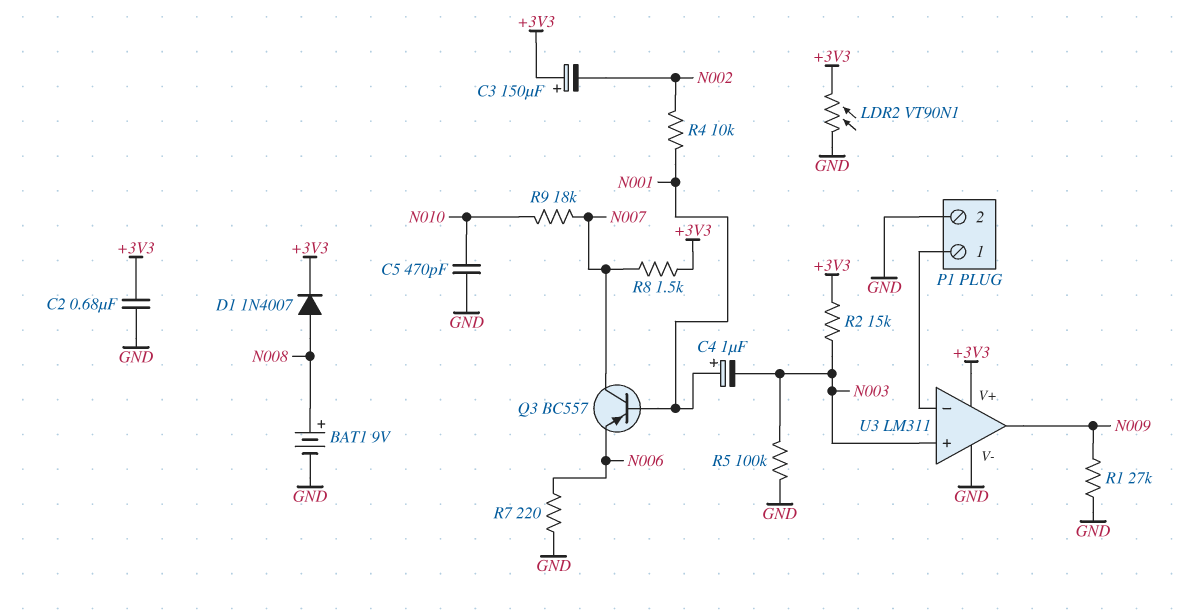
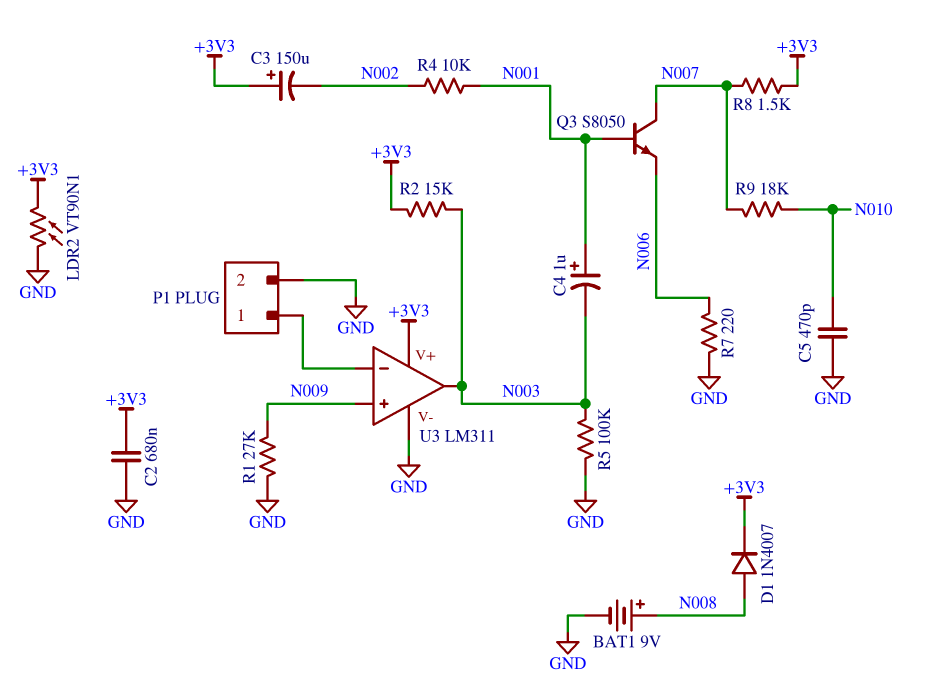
Q3: PNP BC557 (B N001, C N007, E N006) -> NPN S8050 (B N001, C N007, E N006)
U3 pin in+: N003 -> N009
U3 pin out: N009 -> N003

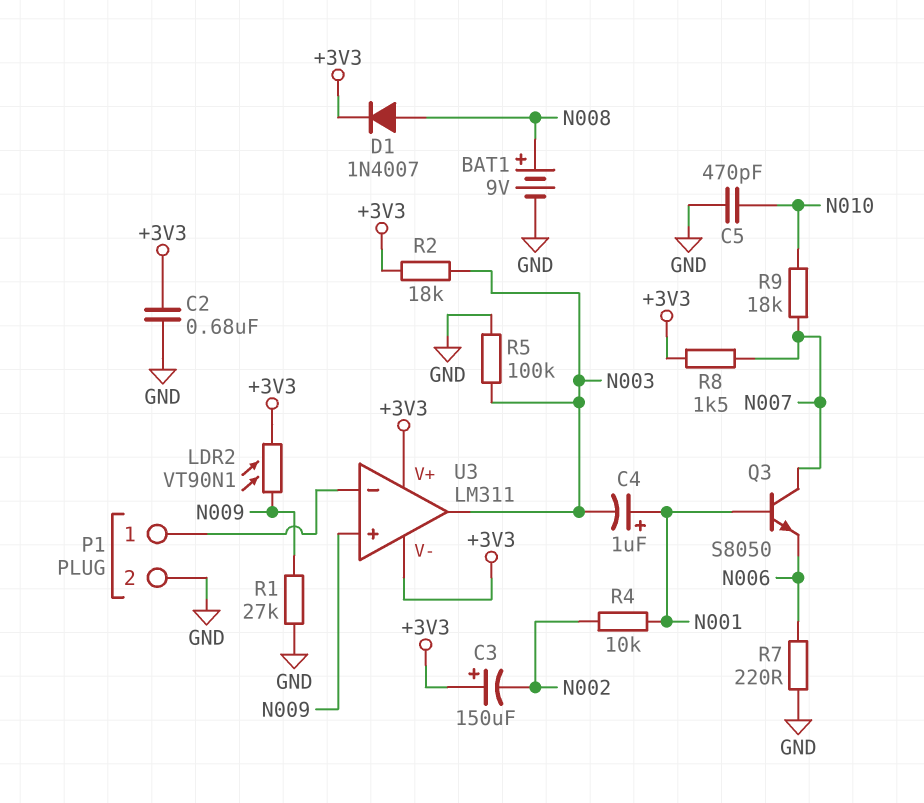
LDR2: VT90N1 (+3V3, GND) -> VT90N1 (+3V3, N009)
R2: 15k (+3V3, N003) -> 18k (+3V3, N003)
U3 pin V-: GND -> +3V3

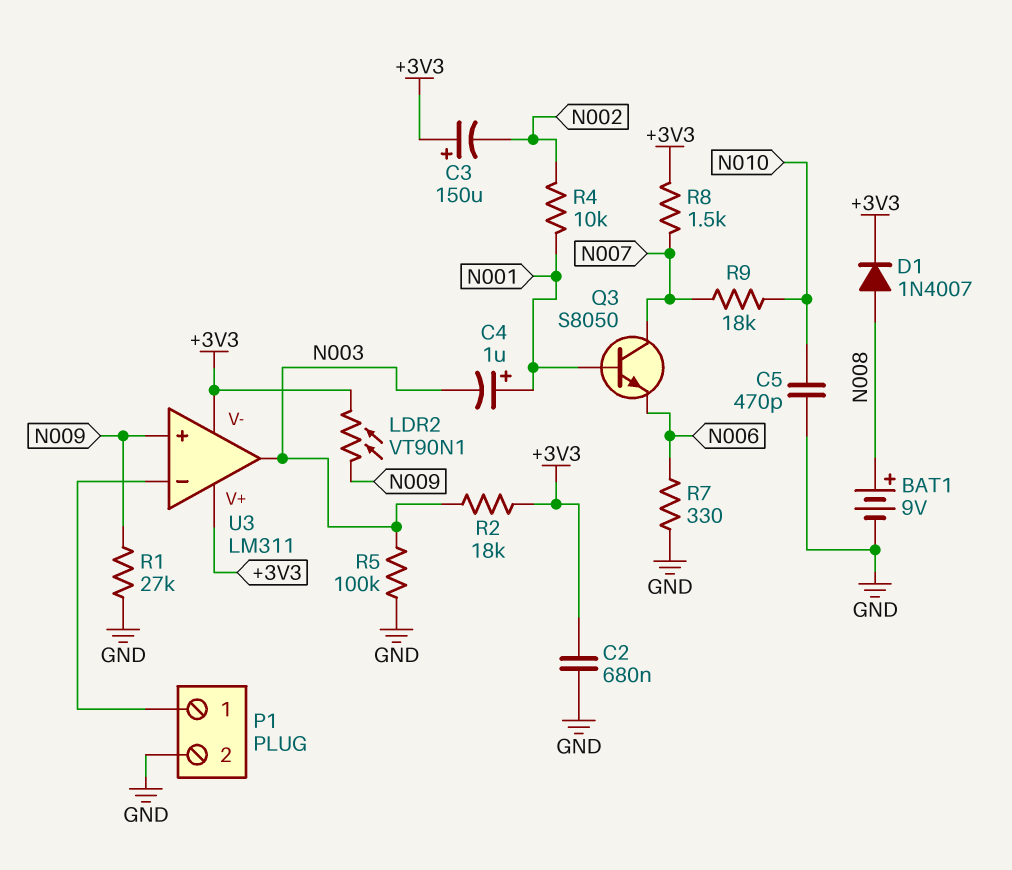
R7: 220 (GND, N006) -> 330 (GND, N006)

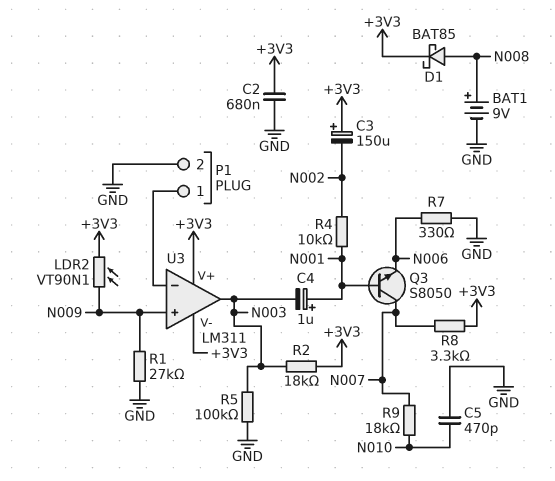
D1: diode 1N4007 (A N008, K +3V3) -> schottky BAT85 (A N008, K +3V3)
R8: 1.5k (+3V3, N007) -> 3.3k (+3V3, N007)

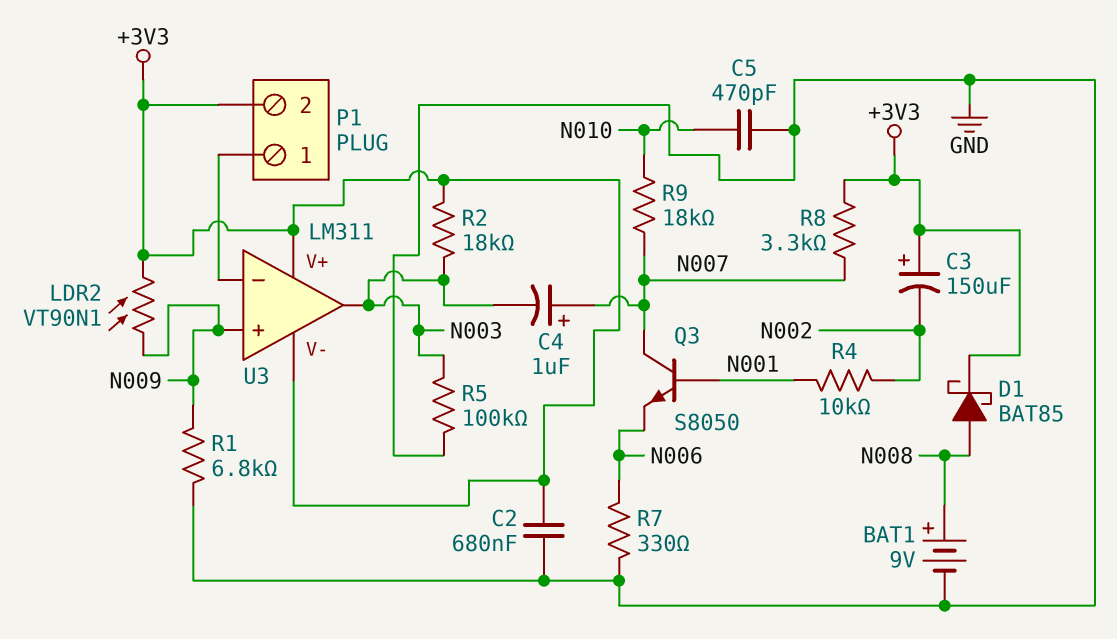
C4: 1uF (plus N001, minus N003) -> 1uF (plus N007, minus N003)
P1 pin 2: GND -> +3V3
R1: 27k (GND, N009) -> 6.8k (GND, N009)

